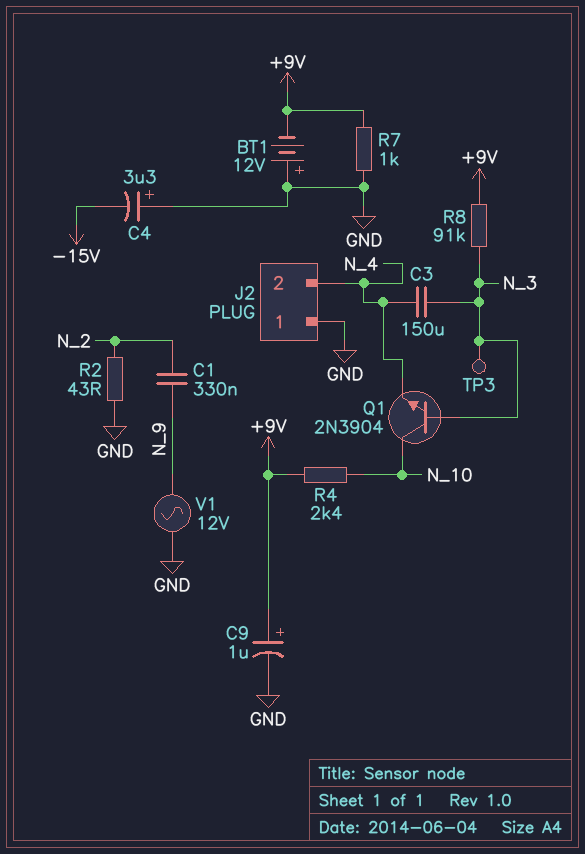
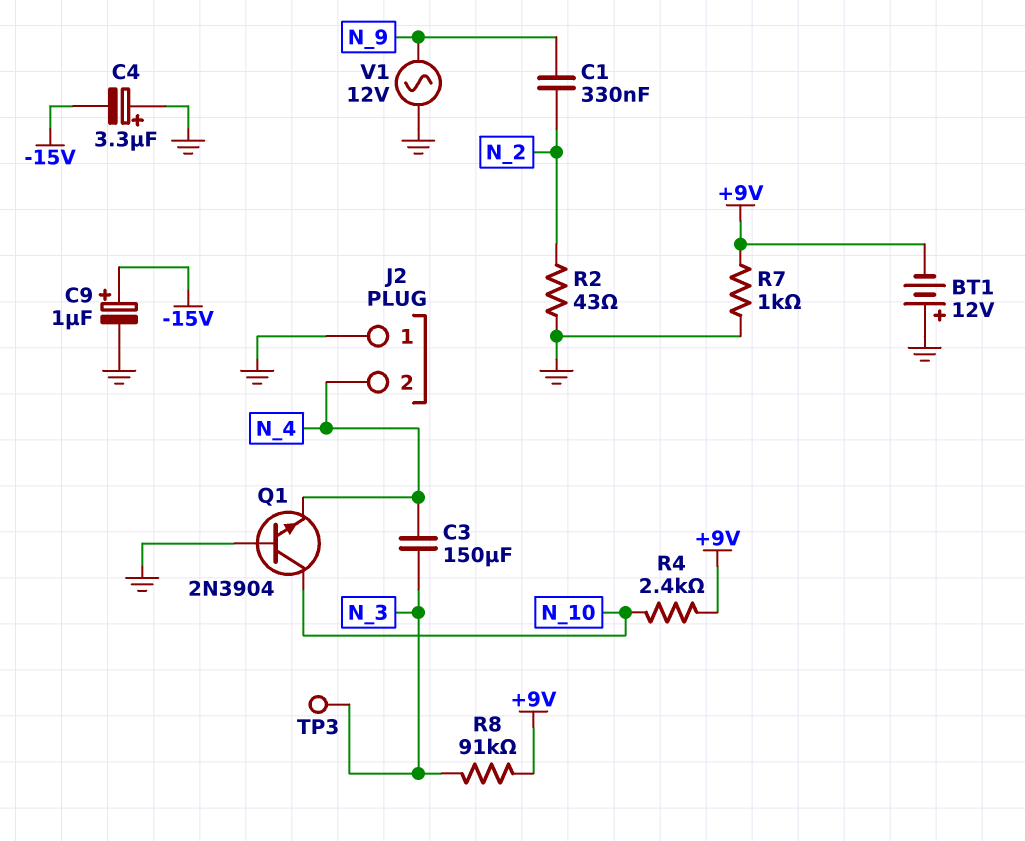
C9: 1uF (plus +9V, minus GND) -> 1uF (plus -15V, minus GND)
Q1: NPN 2N3904 (B N_3, C N_10, E N_4) -> NPN 2N3904 (B GND, C N_10, E N_4)

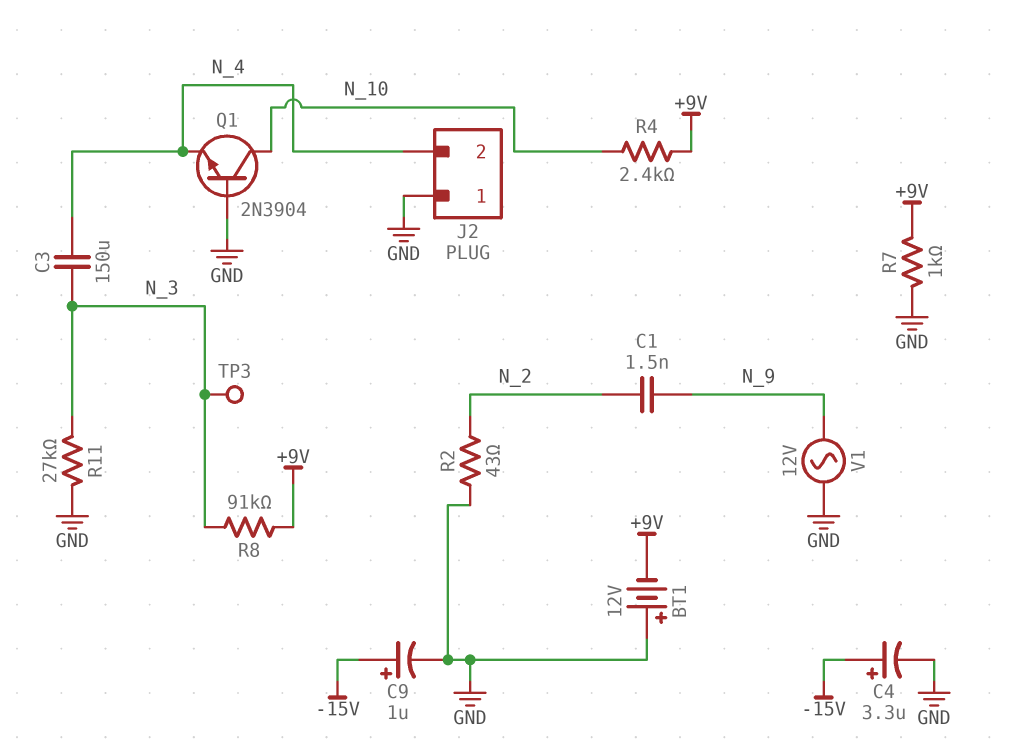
C1: 330nF (N_2, N_9) -> 1.5nF (N_2, N_9)
C4: 3.3uF (plus GND, minus -15V) -> 3.3uF (plus -15V, minus GND)
R11: none -> 27k (GND, N_3)

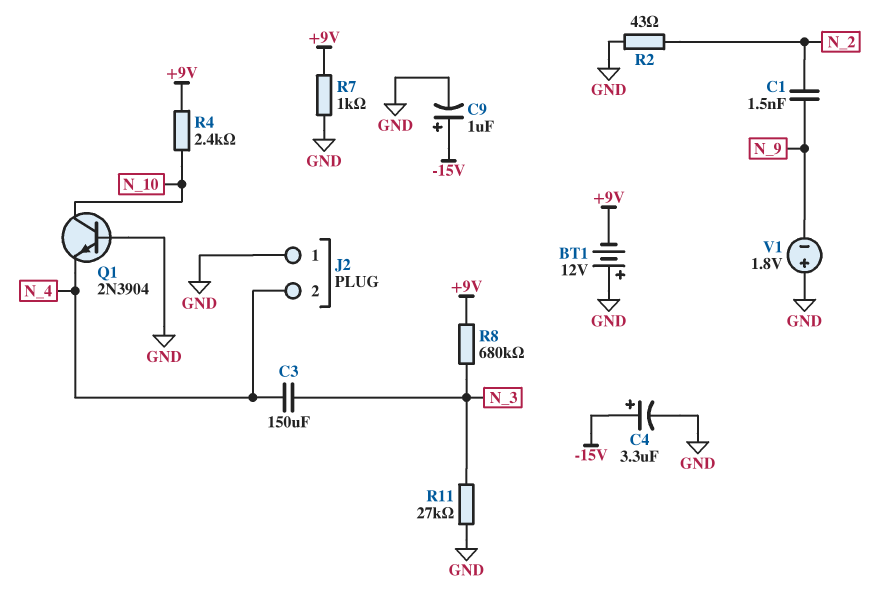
R8: 91k (+9V, N_3) -> 680k (+9V, N_3)
TP3: test point (N_3) -> none
V1: AC 12V (GND, N_9) -> 1.8V (plus GND, minus N_9)

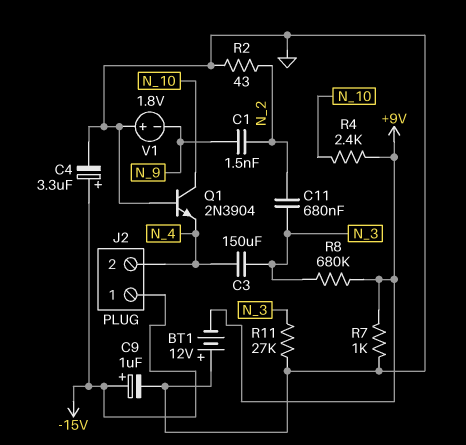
C11: none -> 680nF (N_2, N_3)
J2 pin 1: GND -> -15V

